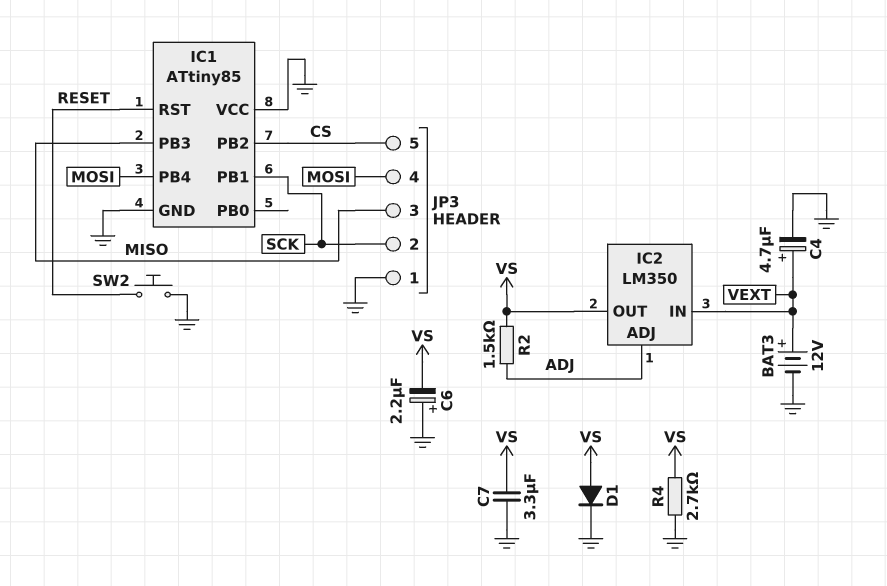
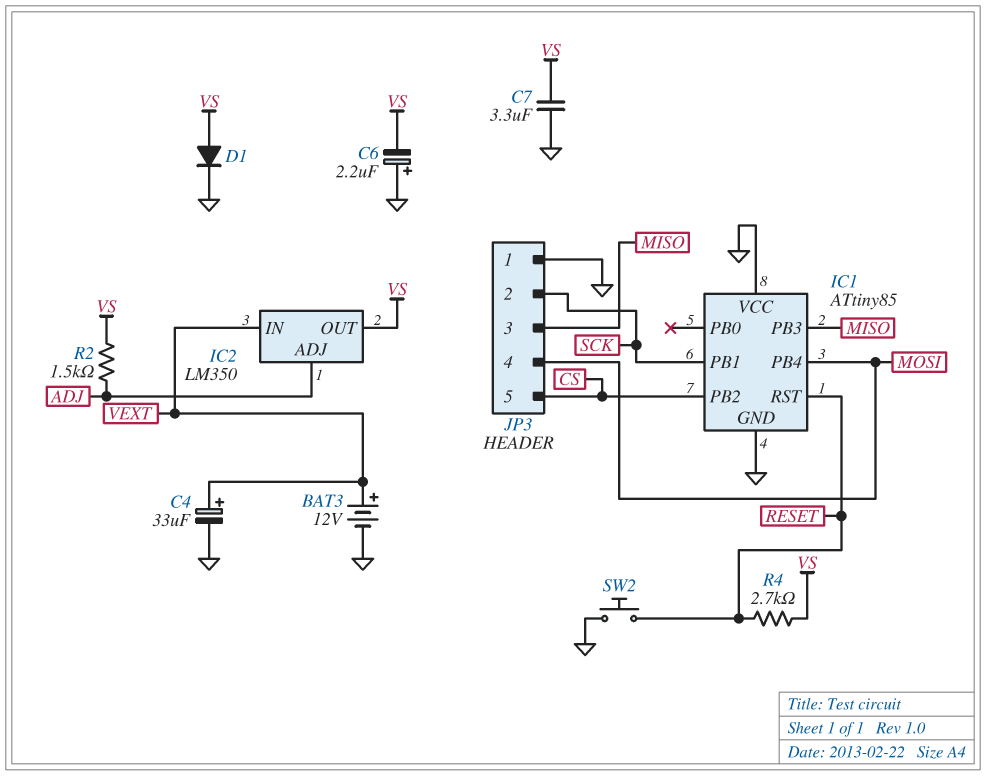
C4: 4.7uF (plus VEXT, minus GND) -> 33uF (plus VEXT, minus GND)
R4: 2.7k (GND, VS) -> 2.7k (RESET, VS)

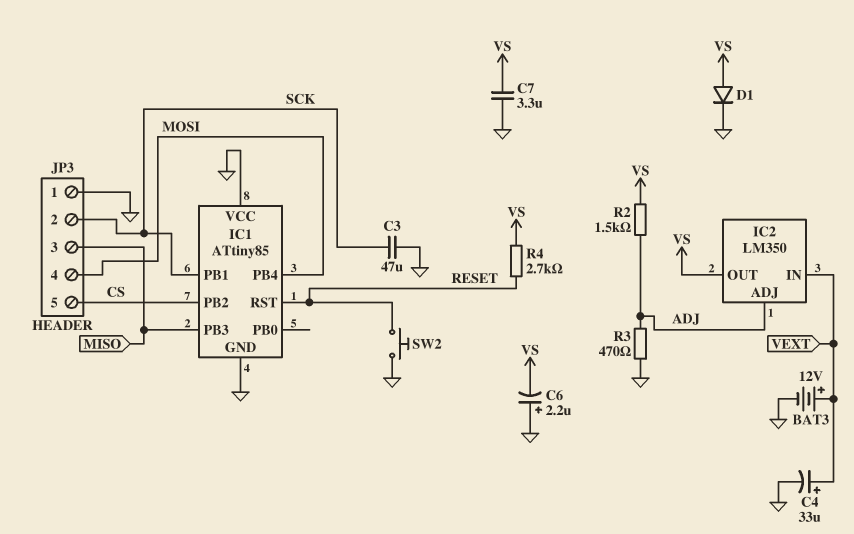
C3: none -> 47uF (GND, SCK)
R3: none -> 470 (ADJ, GND)

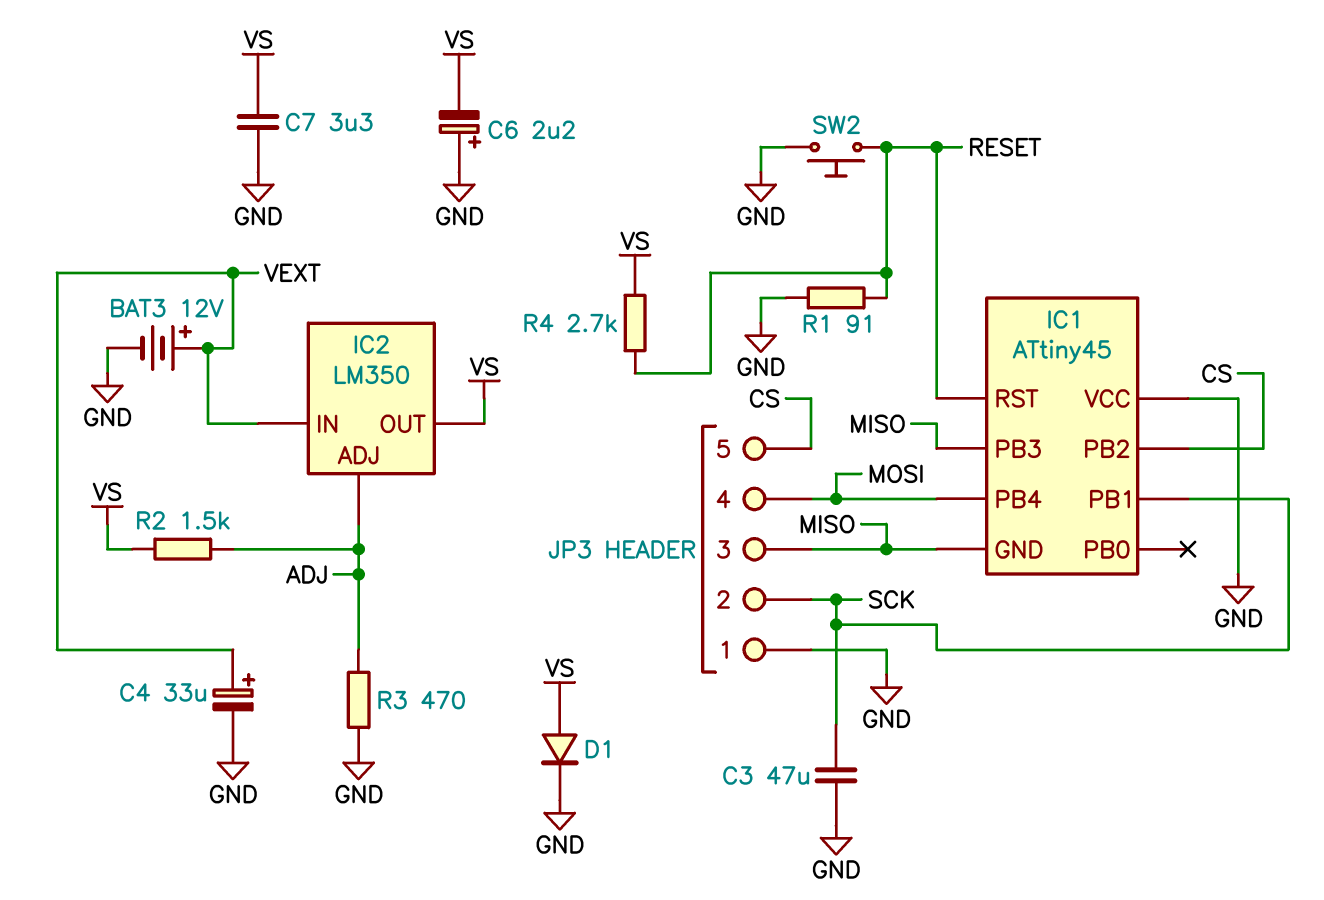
IC1: ATtiny85 -> ATtiny45
IC1 pin GND: GND -> MISO
R1: none -> 91 (GND, RESET)

